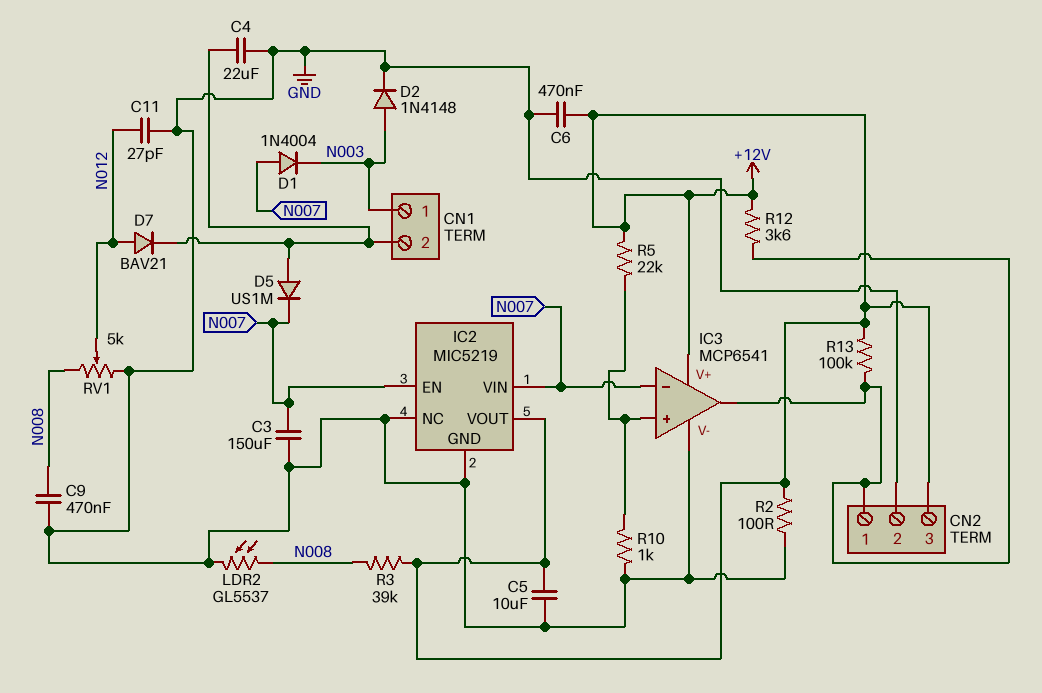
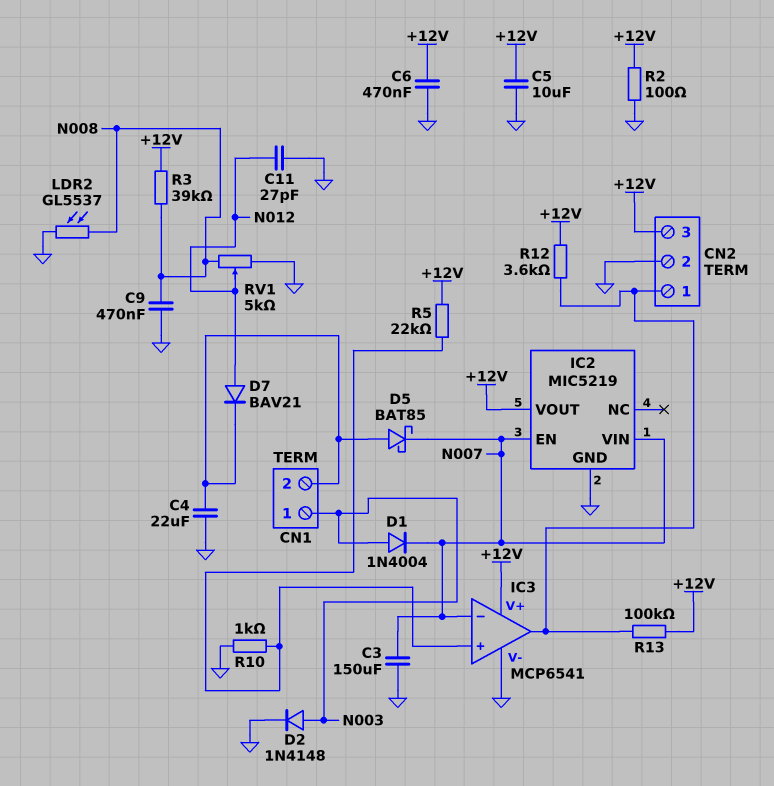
D1: diode 1N4004 (A N007, K N003) -> diode 1N4004 (A N003, K N007)
D5: diode US1M (A CN1/2, K N007) -> schottky BAT85 (A CN1/2, K N007)
IC2 pin NC: GND -> none

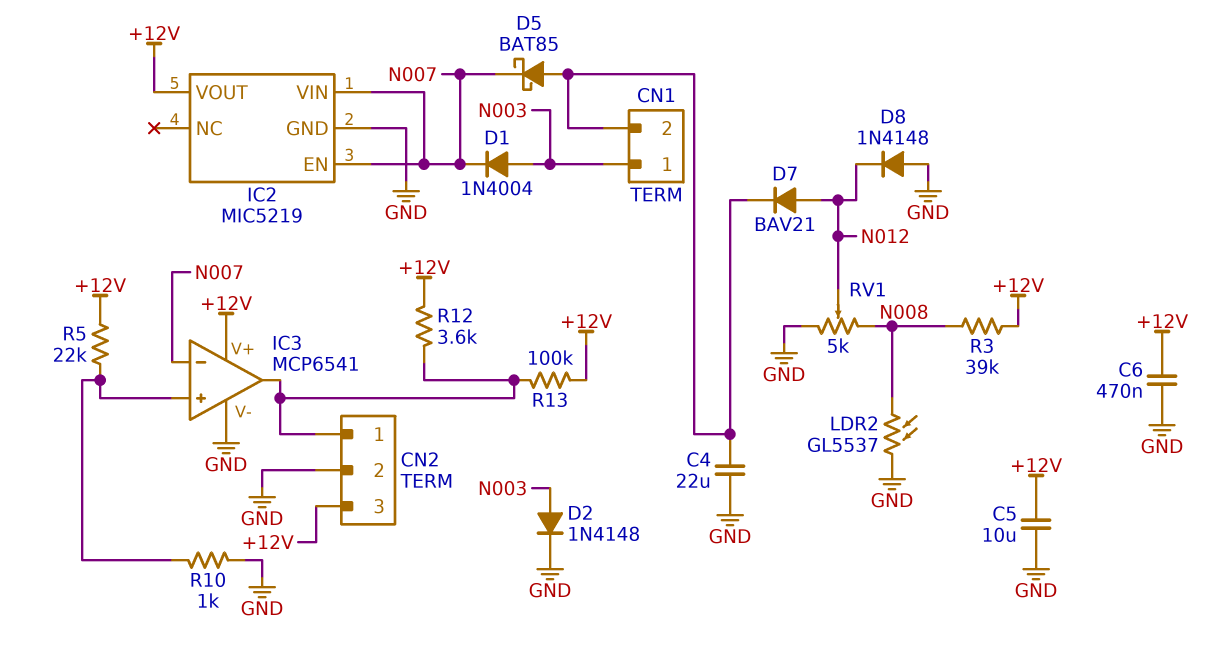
C3: 150uF (GND, N007) -> none
C9: 470nF (GND, N008) -> none
C11: 27pF (GND, N012) -> none
D8: none -> diode 1N4148 (A GND, K N012)
R2: 100 (+12V, GND) -> none

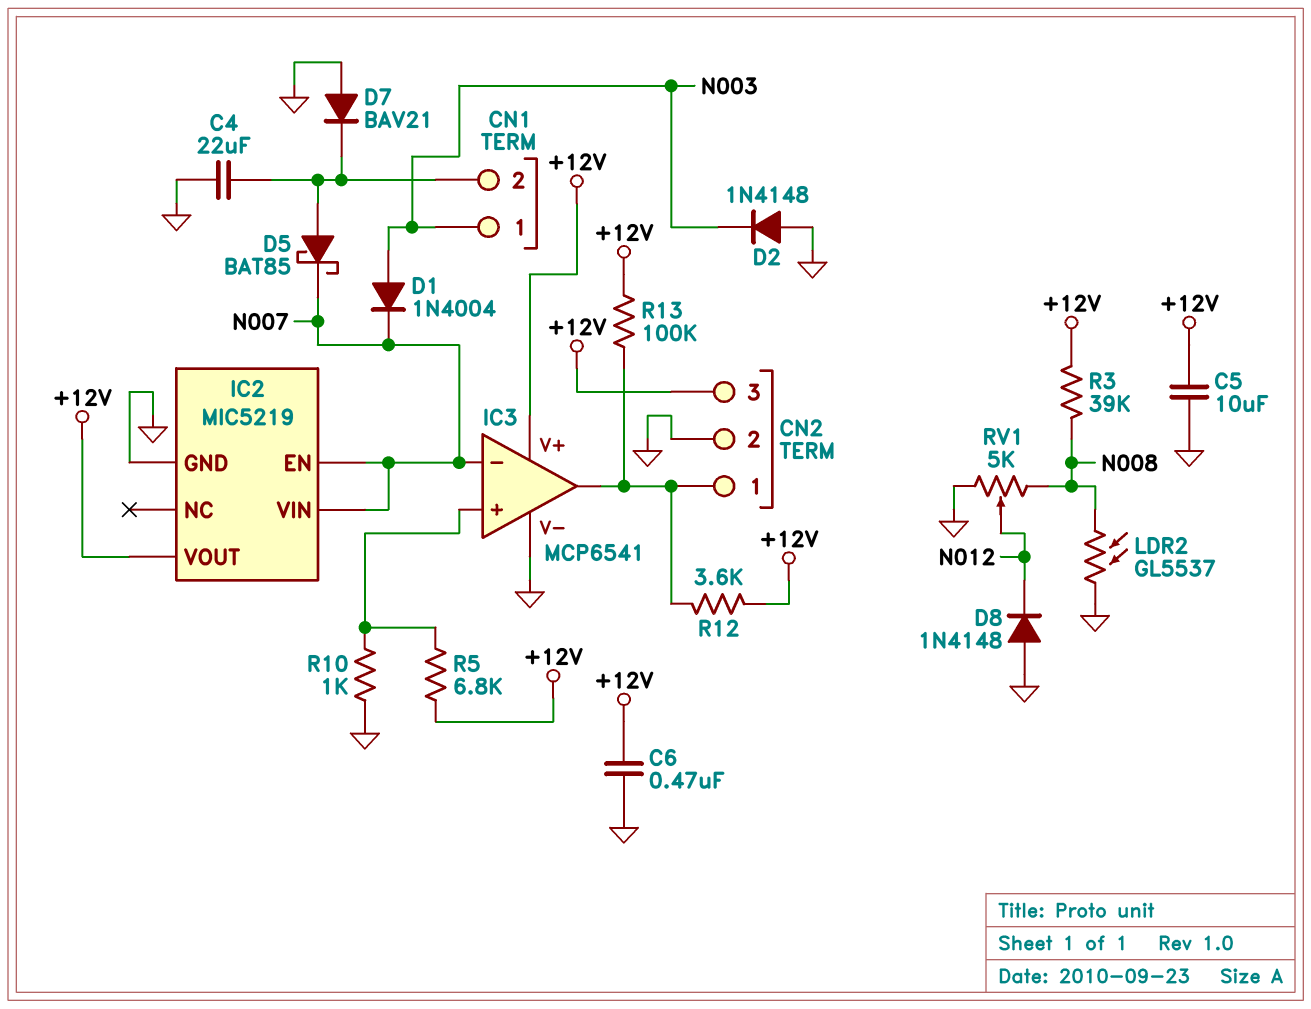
D2: diode 1N4148 (A N003, K GND) -> diode 1N4148 (A GND, K N003)
D7: diode BAV21 (A N012, K CN1/2) -> diode BAV21 (A GND, K CN1/2)
R5: 22k (+12V, IC3/in+) -> 6.8k (+12V, IC3/in+)

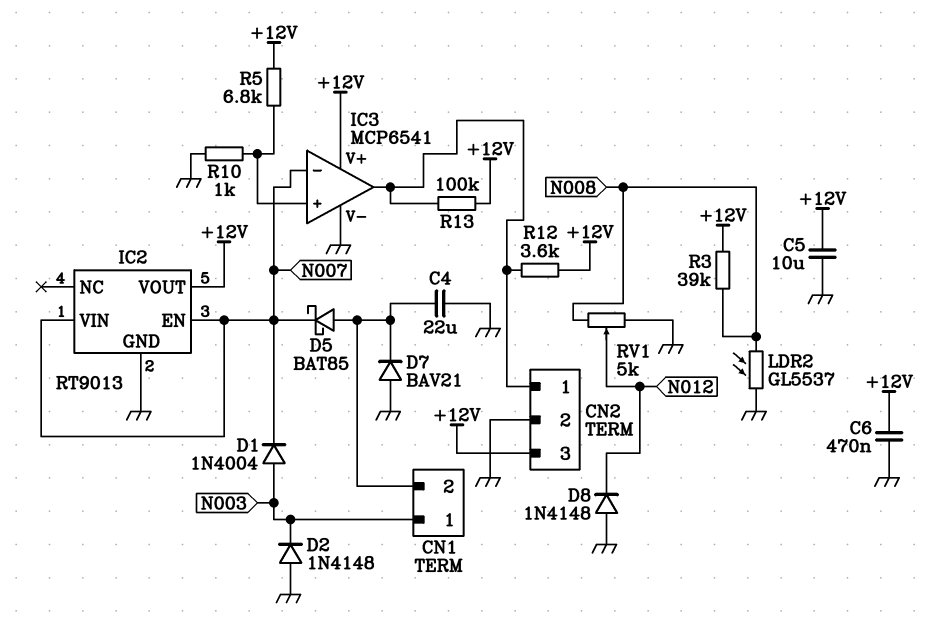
IC2: MIC5219 -> RT9013

